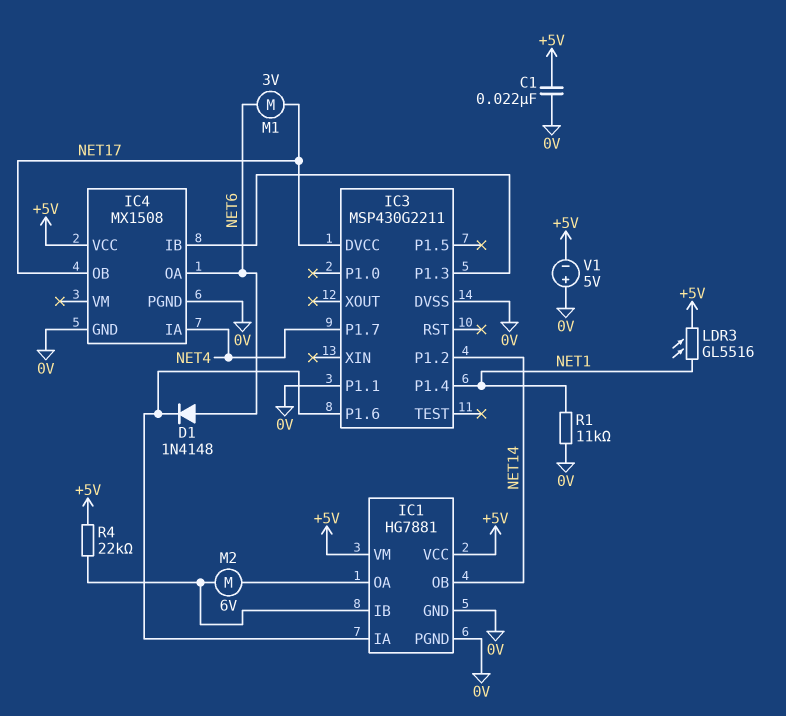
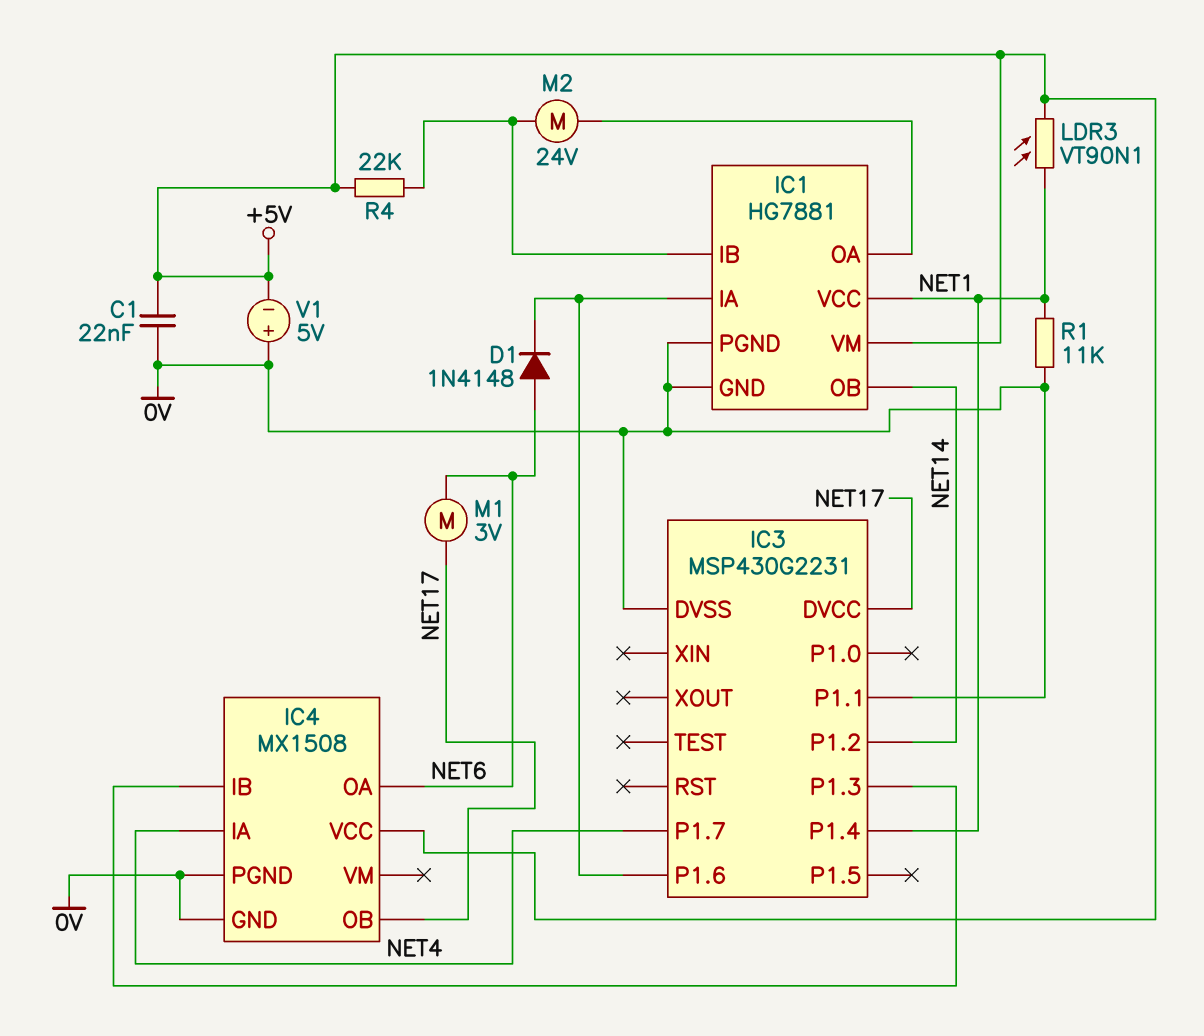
IC1 pin VCC: +5V -> NET1
IC3: MSP430G2211 -> MSP430G2231
LDR3: GL5516 (+5V, NET1) -> VT90N1 (+5V, NET1)
M2: motor 6V (IC1/IB, IC1/OA) -> motor 24V (IC1/IB, IC1/OA)

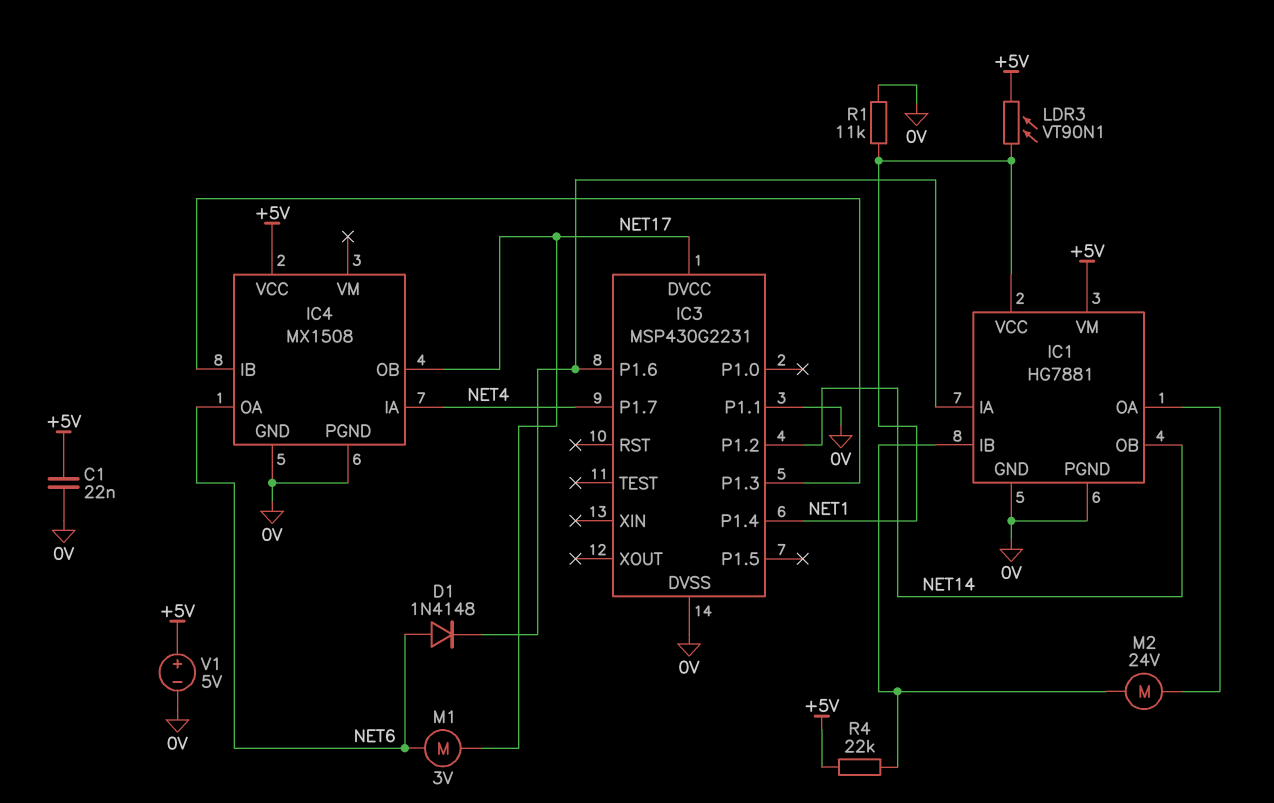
V1: 5V (plus 0V, minus +5V) -> 5V (plus +5V, minus 0V)

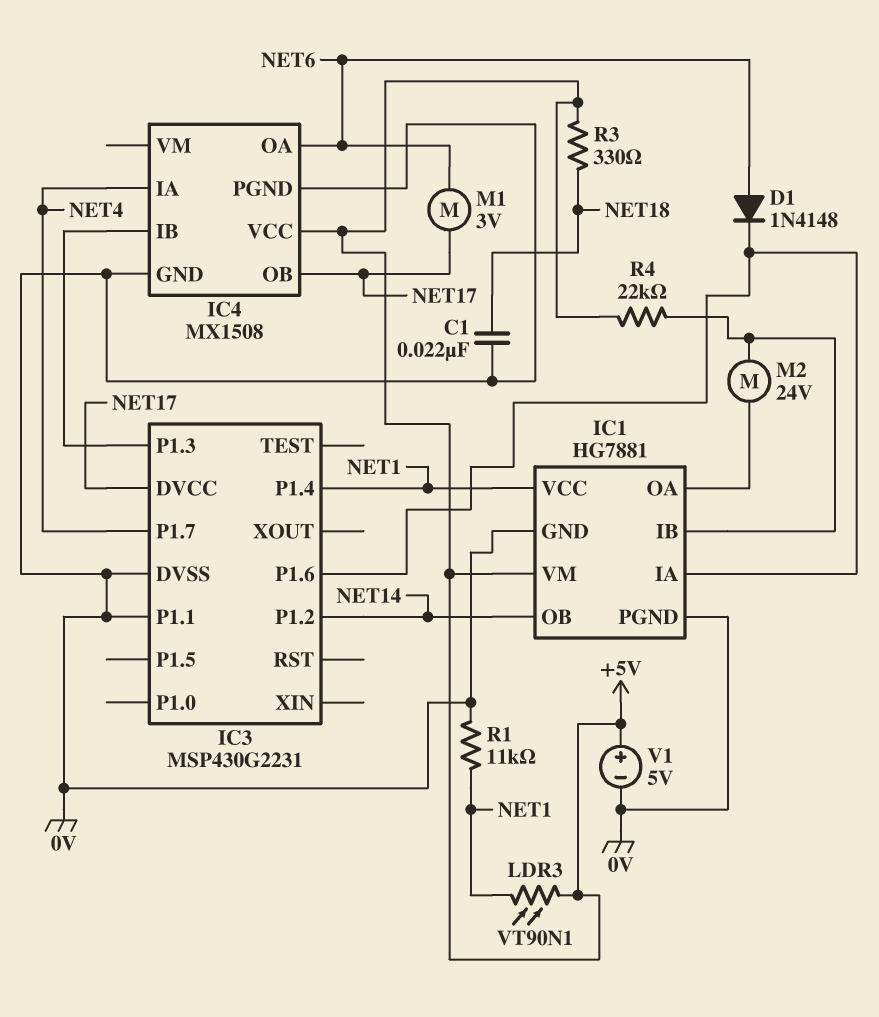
C1: 22nF (+5V, 0V) -> 22nF (0V, NET18)
R3: none -> 330 (+5V, NET18)

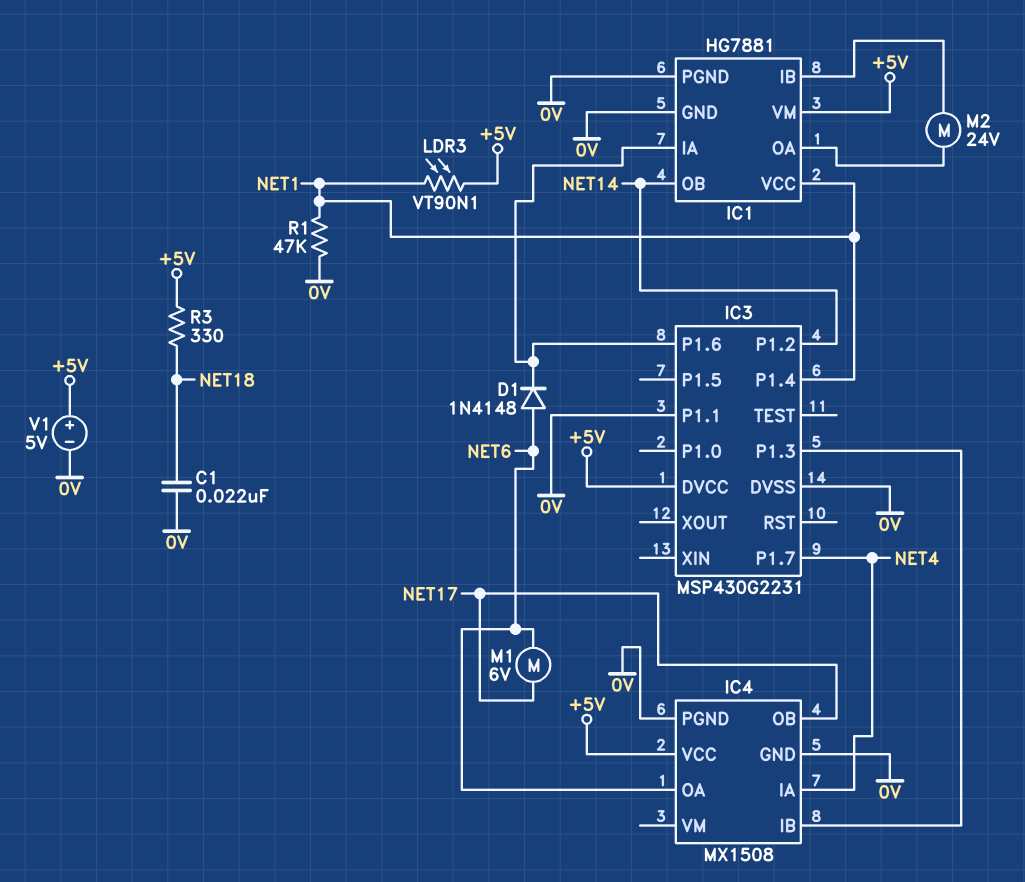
IC3 pin DVCC: NET17 -> +5V
M1: motor 3V (NET6, NET17) -> motor 6V (NET6, NET17)
R1: 11k (0V, NET1) -> 47k (0V, NET1)
R4: 22k (+5V, IC1/IB) -> none

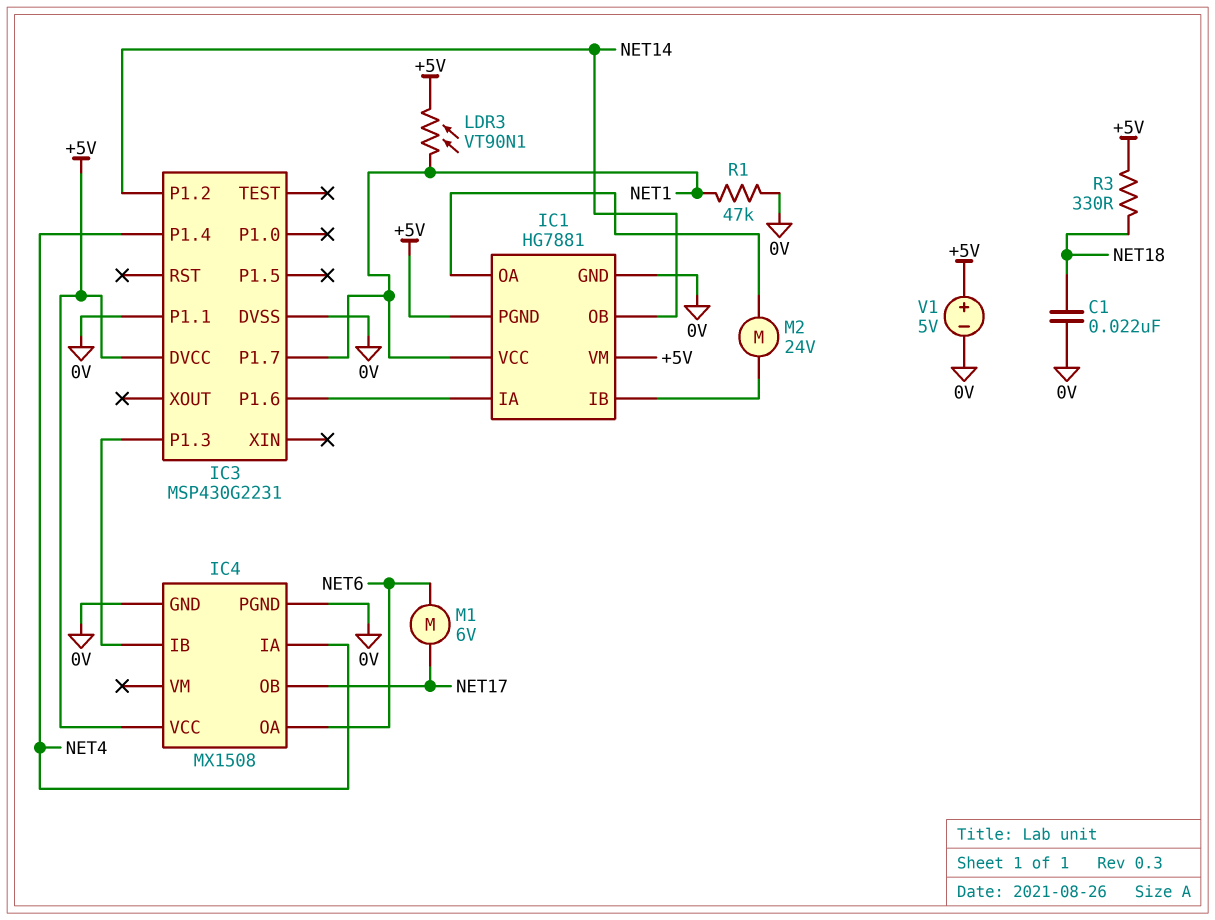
D1: diode 1N4148 (A NET6, K IC1/IA) -> none
IC1 pin PGND: 0V -> +5V
IC3 pin P1.4: NET1 -> NET4
IC3 pin P1.7: NET4 -> NET1

